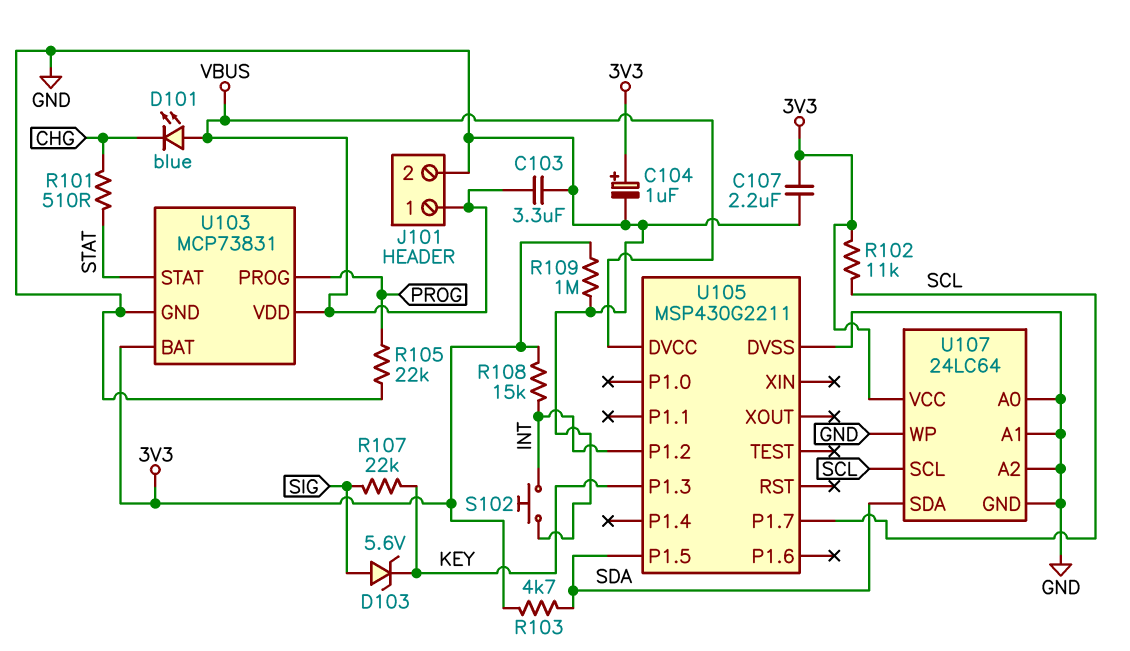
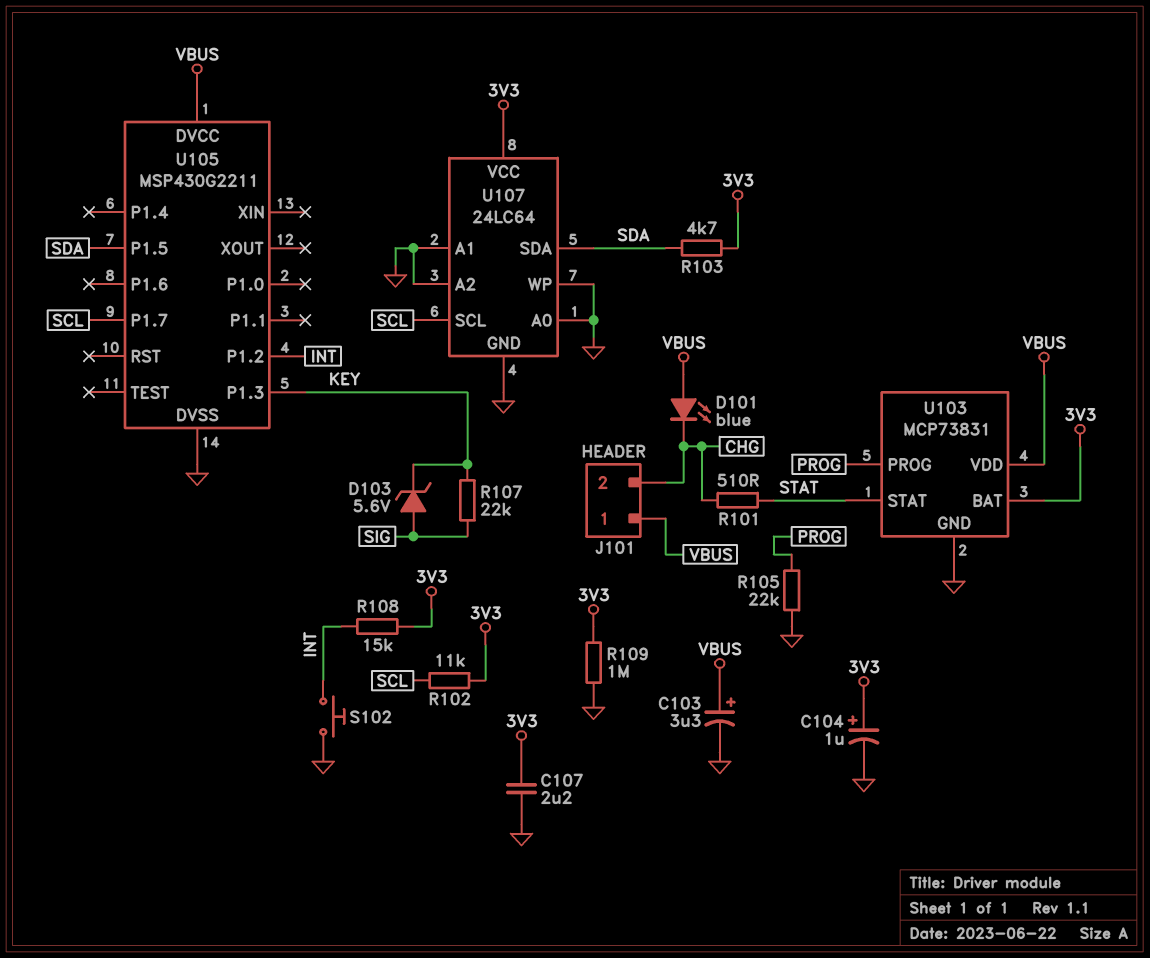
C103: 3.3uF (GND, VBUS) -> 3.3uF (plus VBUS, minus GND)
J101 pin 2: GND -> CHG

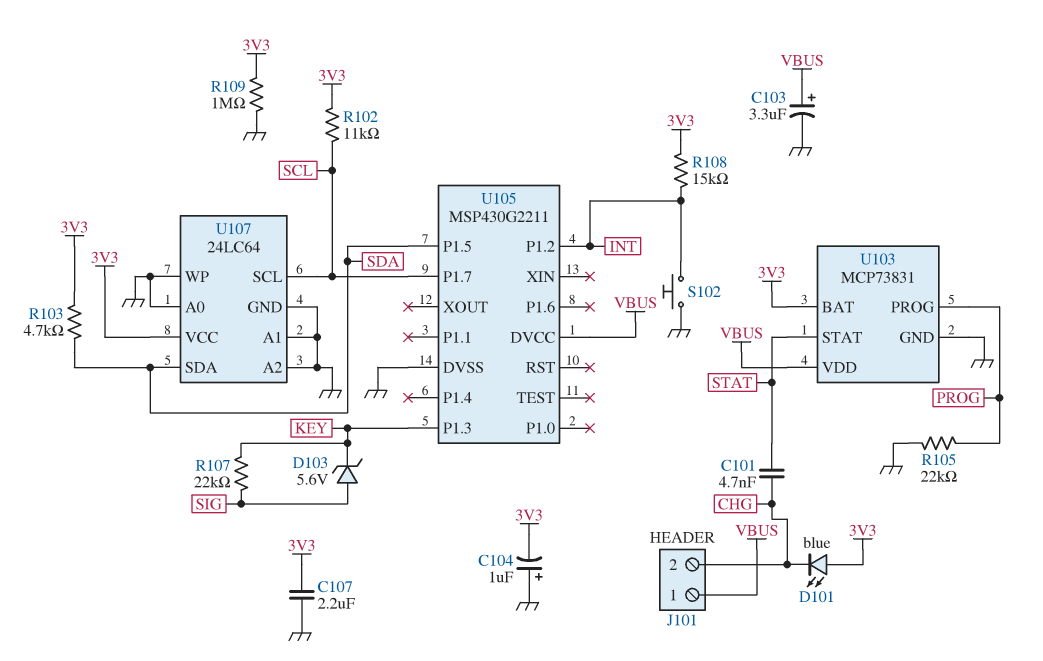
C101: none -> 4.7nF (CHG, STAT)
C104: 1uF (plus 3V3, minus GND) -> 1uF (plus GND, minus 3V3)
D101: LED blue (A VBUS, K CHG) -> LED blue (A 3V3, K CHG)
R101: 510 (CHG, STAT) -> none

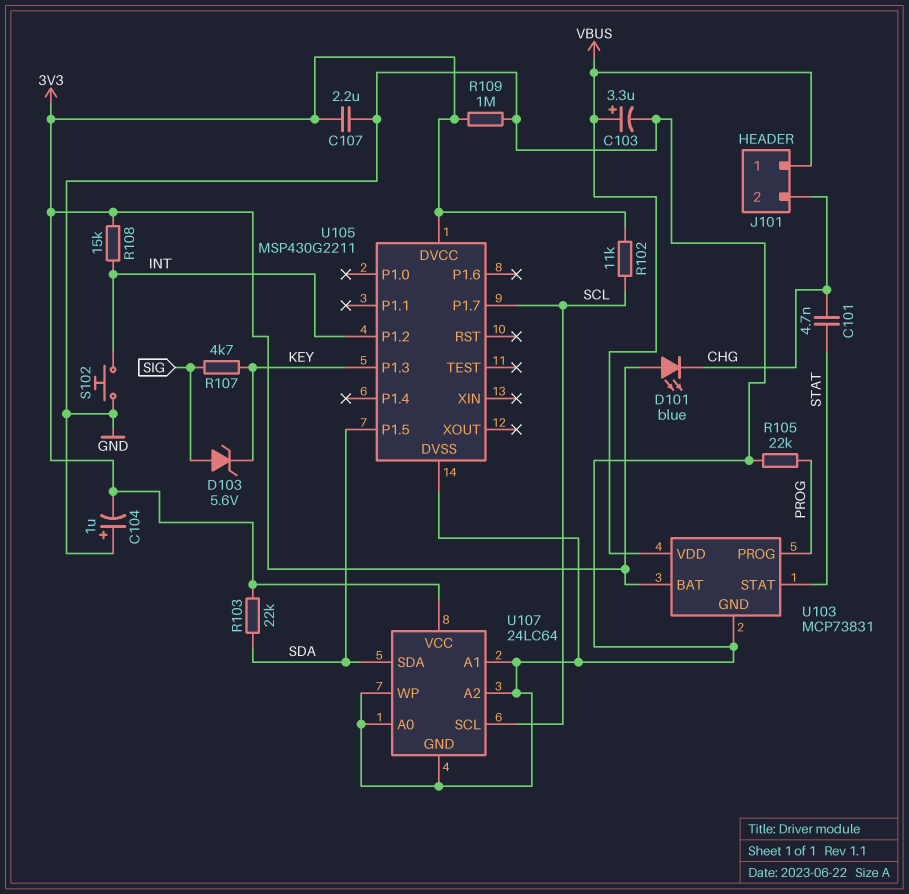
R103: 4.7k (3V3, SDA) -> 22k (3V3, SDA)
R107: 22k (KEY, SIG) -> 4.7k (KEY, SIG)
U105 pin DVCC: VBUS -> 3V3

